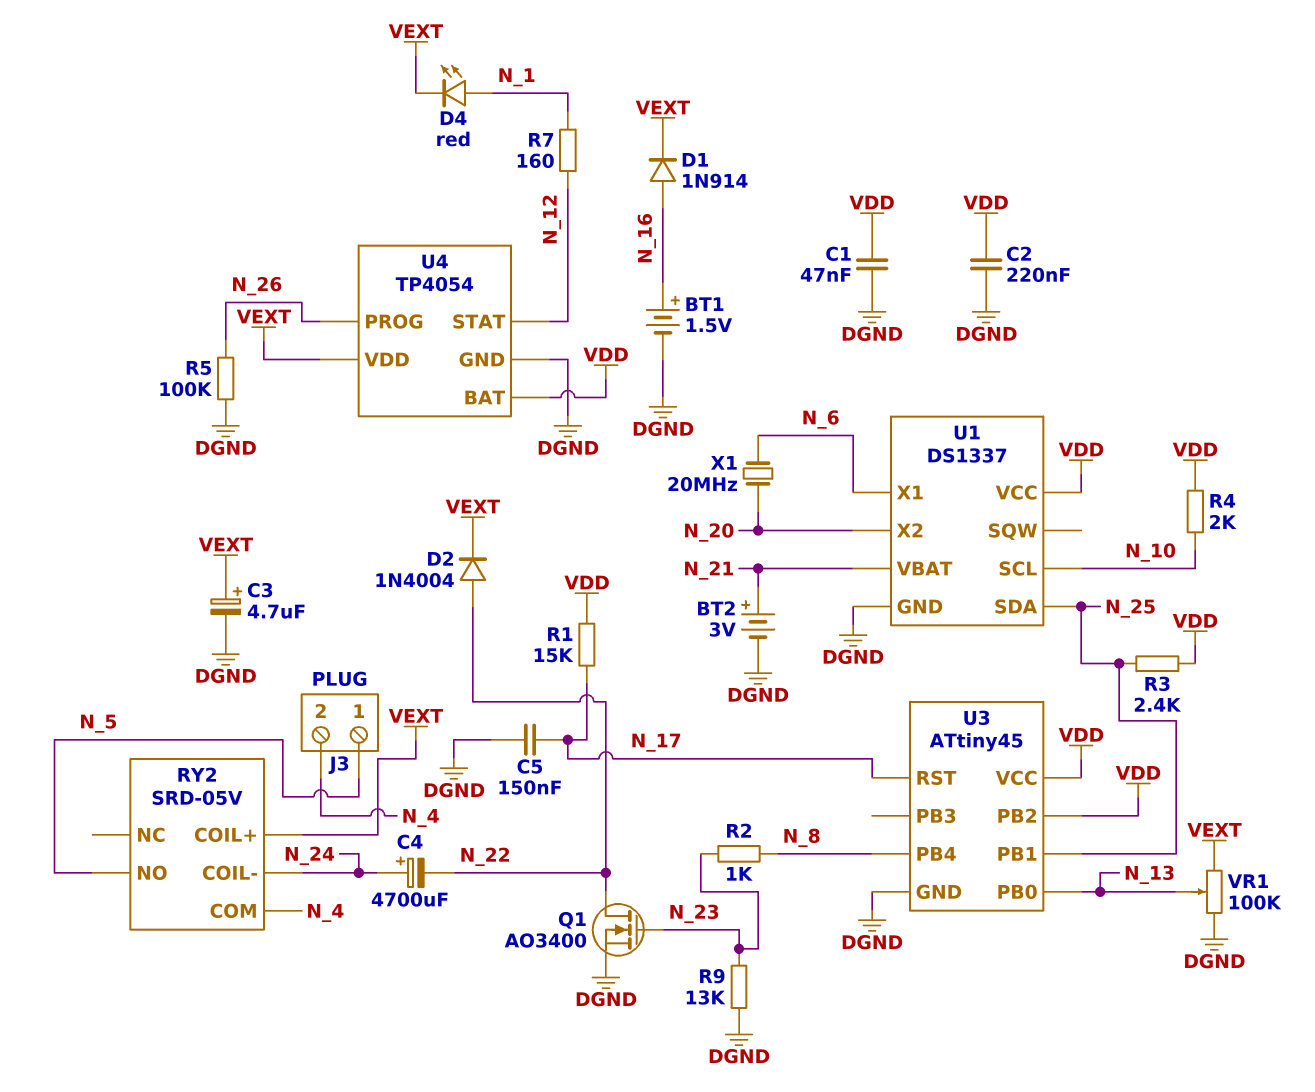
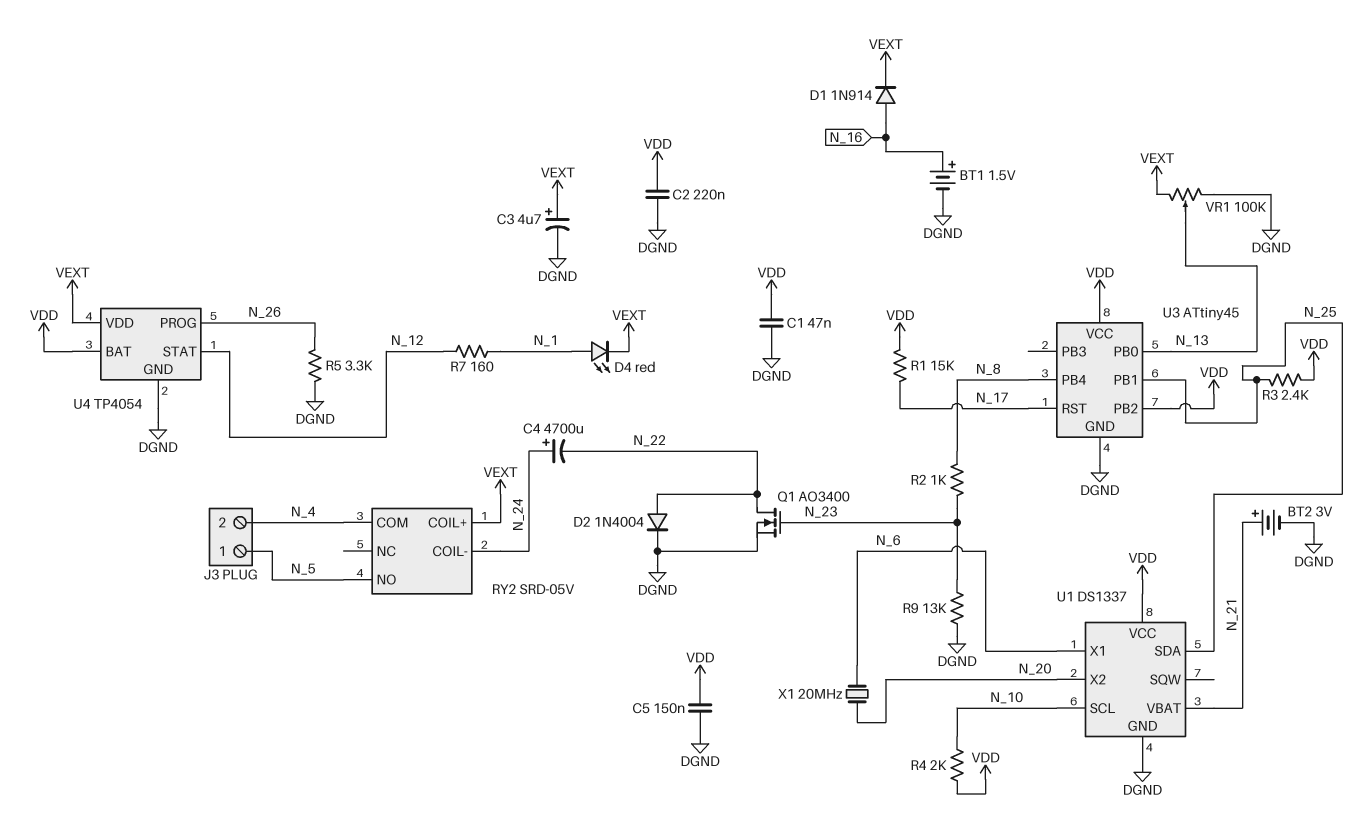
C5: 150nF (DGND, N_17) -> 150nF (DGND, VDD)
D2: diode 1N4004 (A N_22, K VEXT) -> diode 1N4004 (A N_22, K DGND)
R5: 100k (DGND, N_26) -> 3.3k (DGND, N_26)

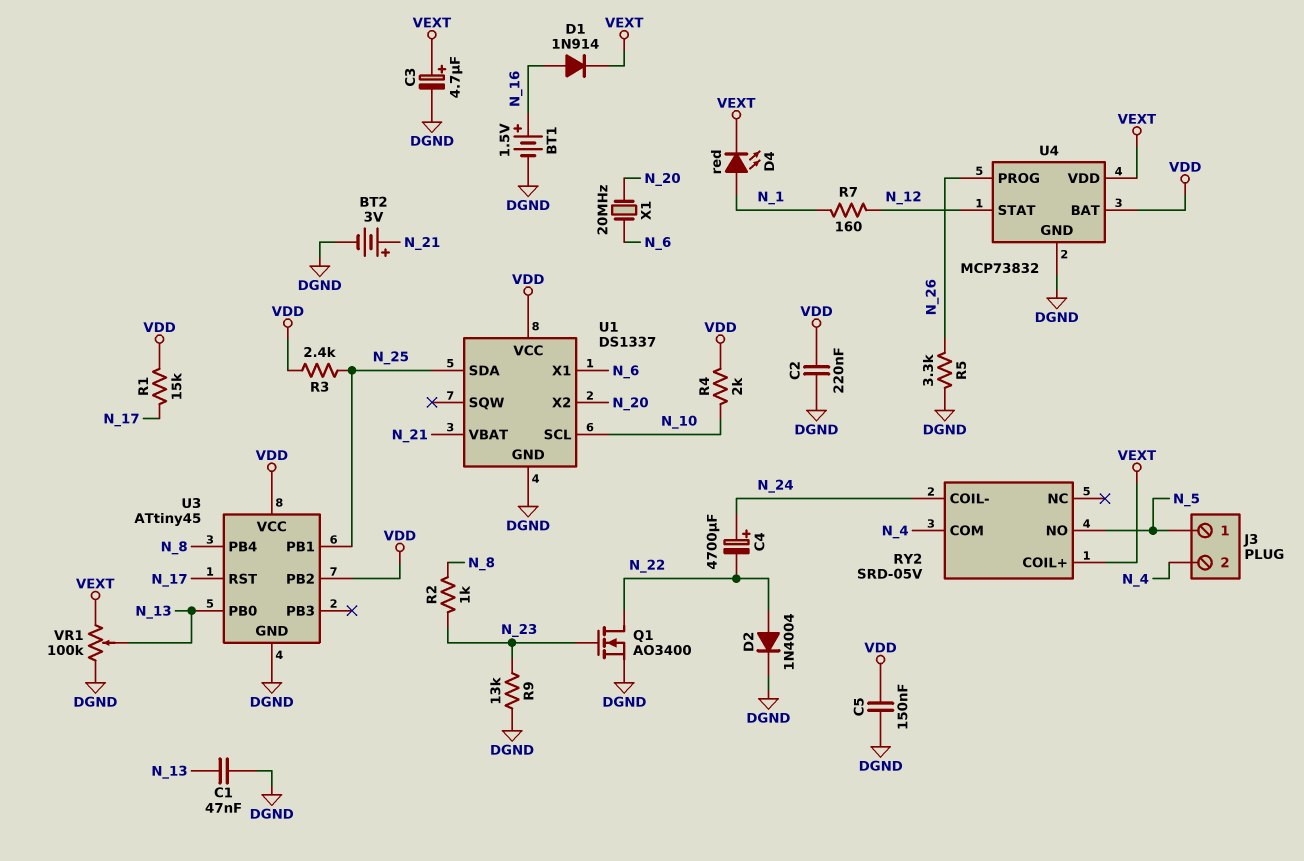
C1: 47nF (DGND, VDD) -> 47nF (DGND, N_13)
U4: TP4054 -> MCP73832

